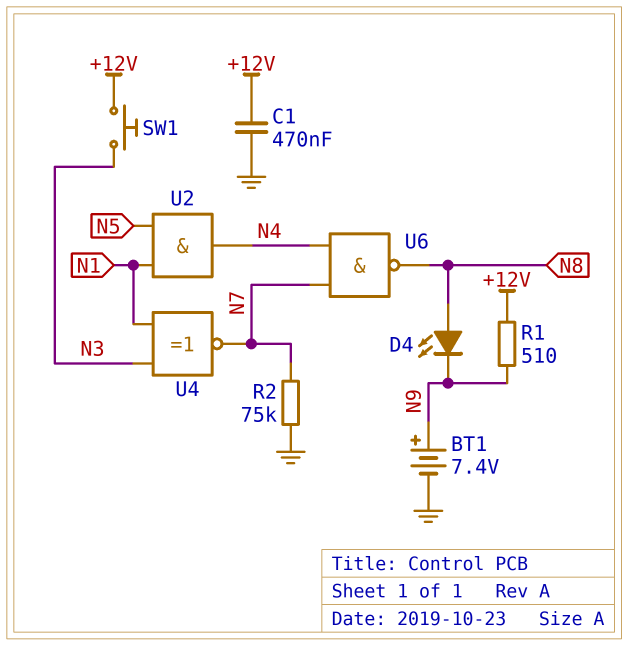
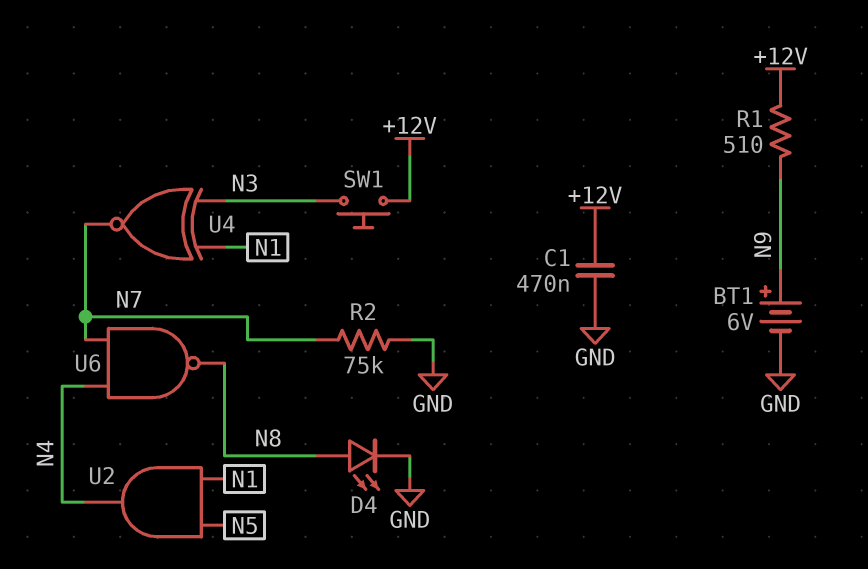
BT1: 7.4V (plus N9, minus GND) -> 6V (plus N9, minus GND)
D4: LED (A N8, K N9) -> LED (A N8, K GND)

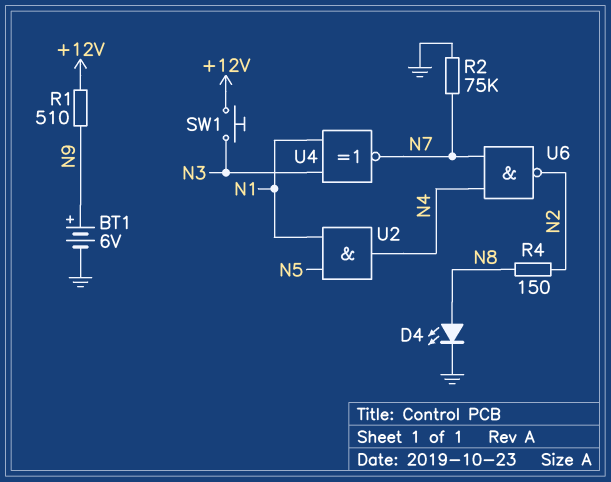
C1: 470nF (+12V, GND) -> none
R4: none -> 150 (N2, N8)
U6: NAND (in N4, in N7, out N8) -> NAND (in N4, in N7, out N2)

